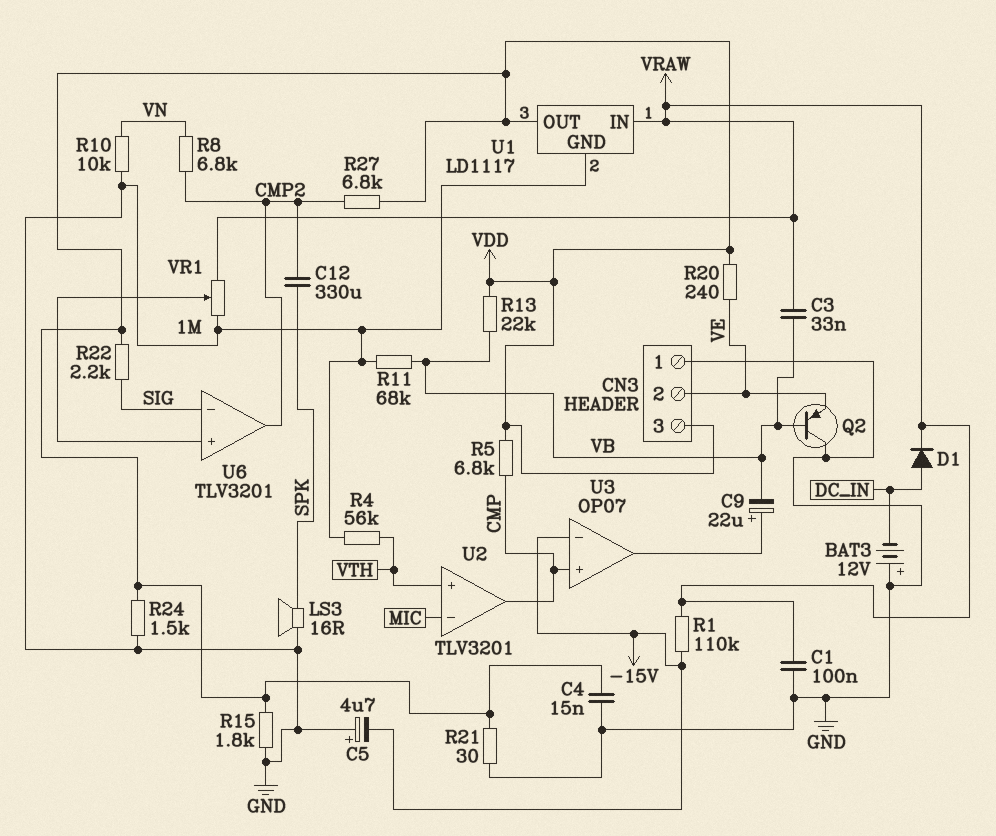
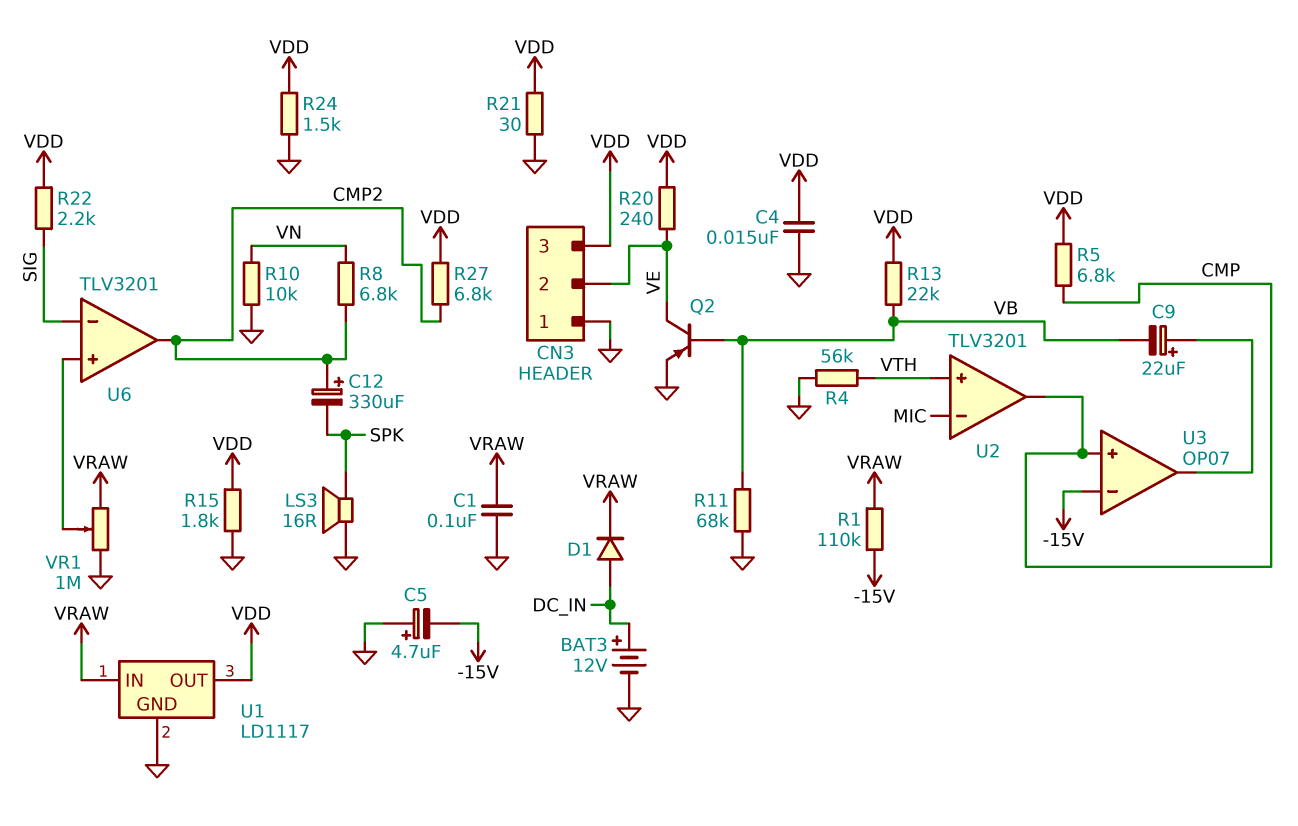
BAT3: 12V (plus GND, minus DC_IN) -> 12V (plus DC_IN, minus GND)
C3: 33nF (VB, VRAW) -> none
C12: 330uF (CMP2, SPK) -> 330uF (plus CMP2, minus SPK)
Q2: PNP (B VB, C GND, E VE) -> PNP (B VB, C VE, E GND)

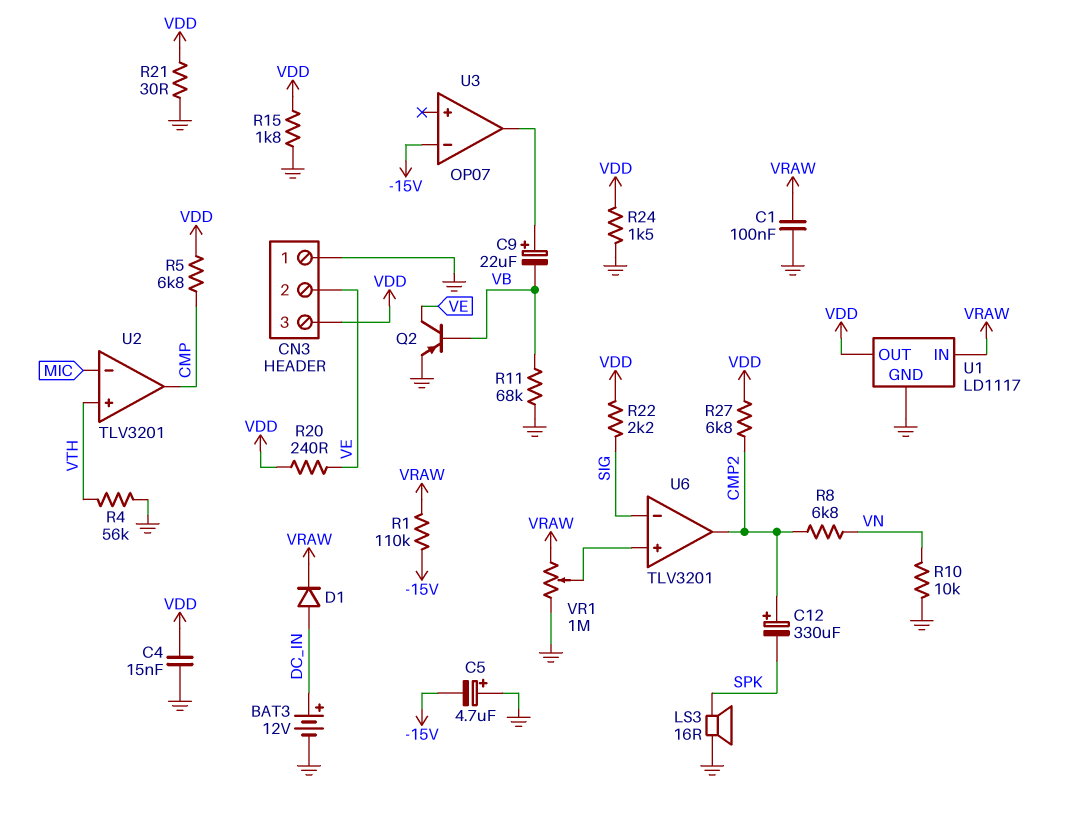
R13: 22k (VB, VDD) -> none
U3 pin in+: CMP -> none

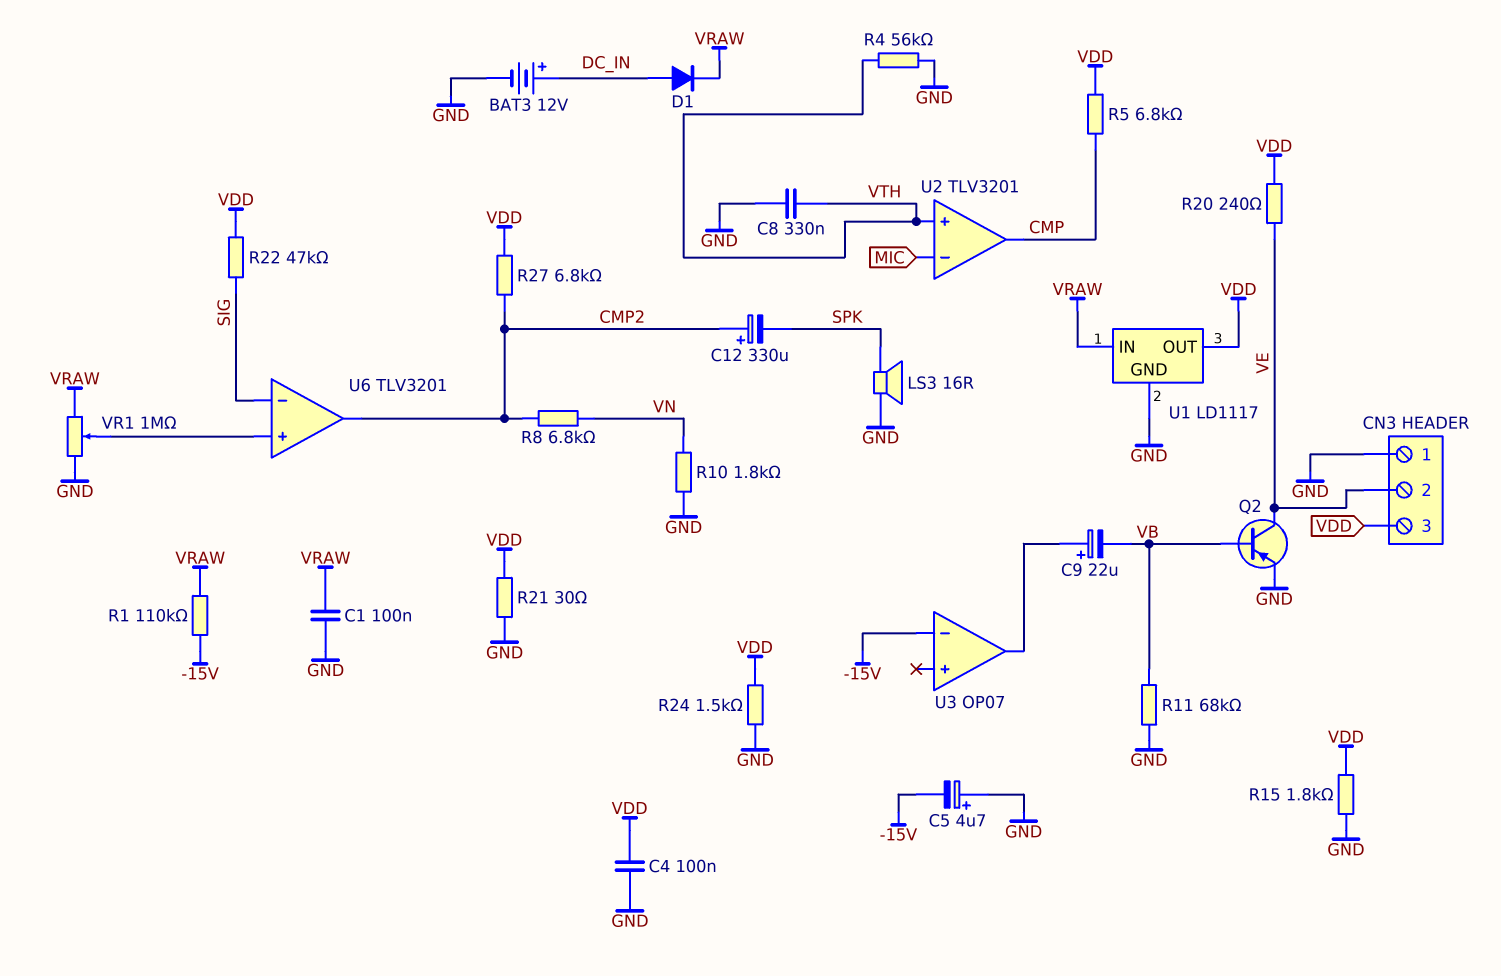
C4: 15nF (GND, VDD) -> 100nF (GND, VDD)
C8: none -> 330nF (GND, VTH)
R10: 10k (GND, VN) -> 1.8k (GND, VN)
R22: 2.2k (SIG, VDD) -> 47k (SIG, VDD)

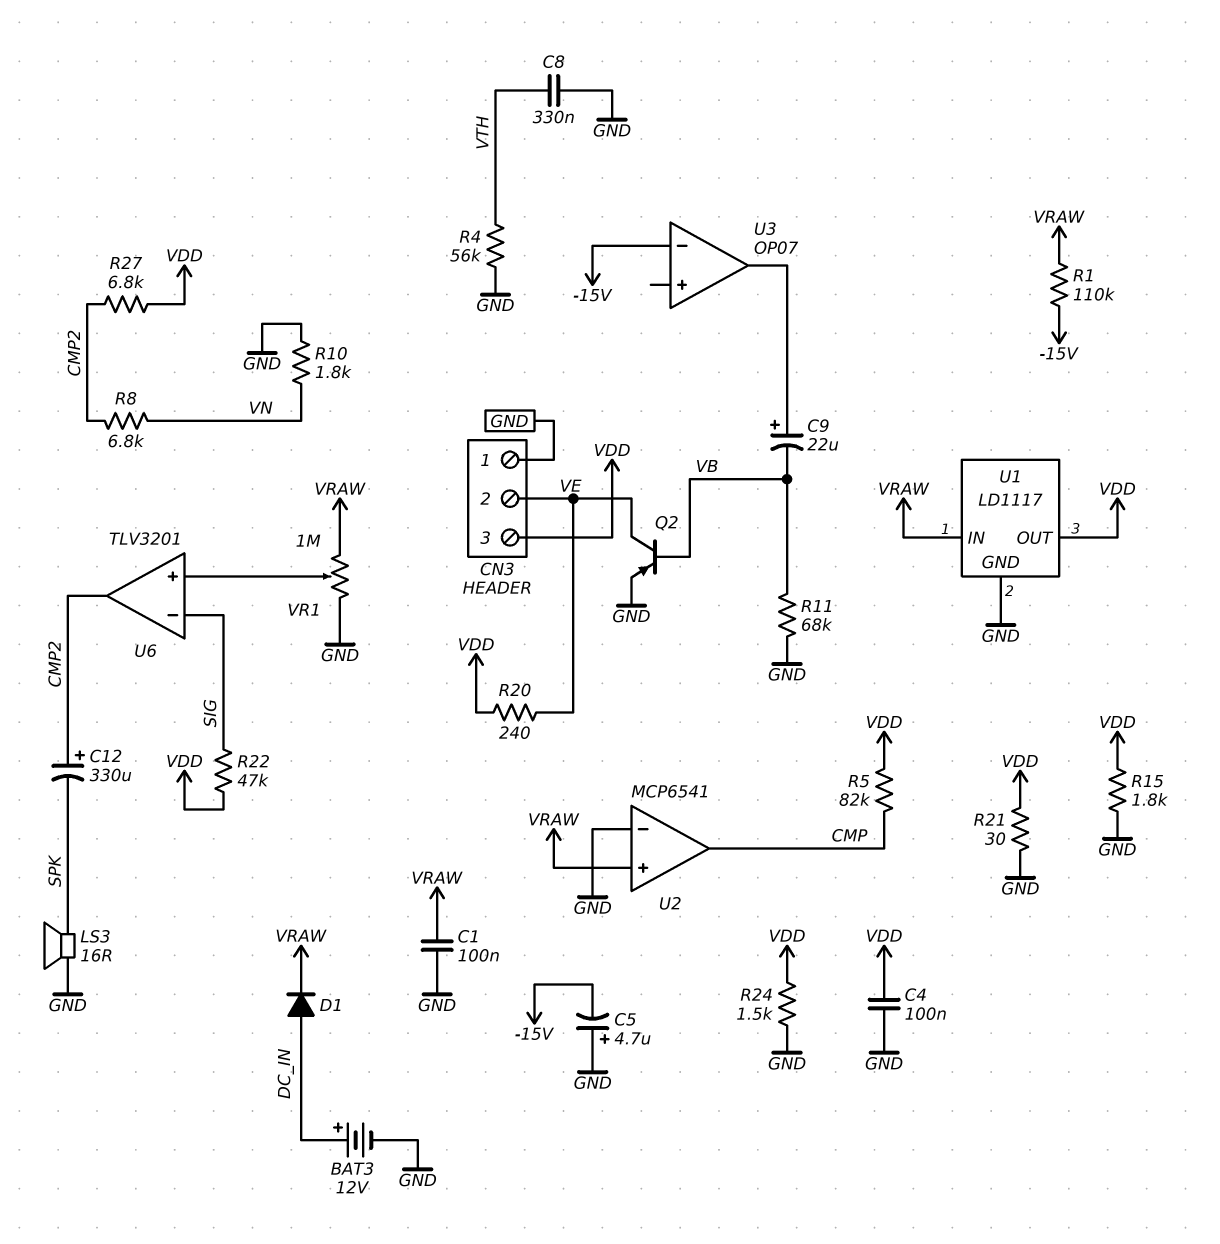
R5: 6.8k (CMP, VDD) -> 82k (CMP, VDD)
U2: TLV3201 -> MCP6541
U2 pin in+: VTH -> VRAW
U2 pin in-: MIC -> GND

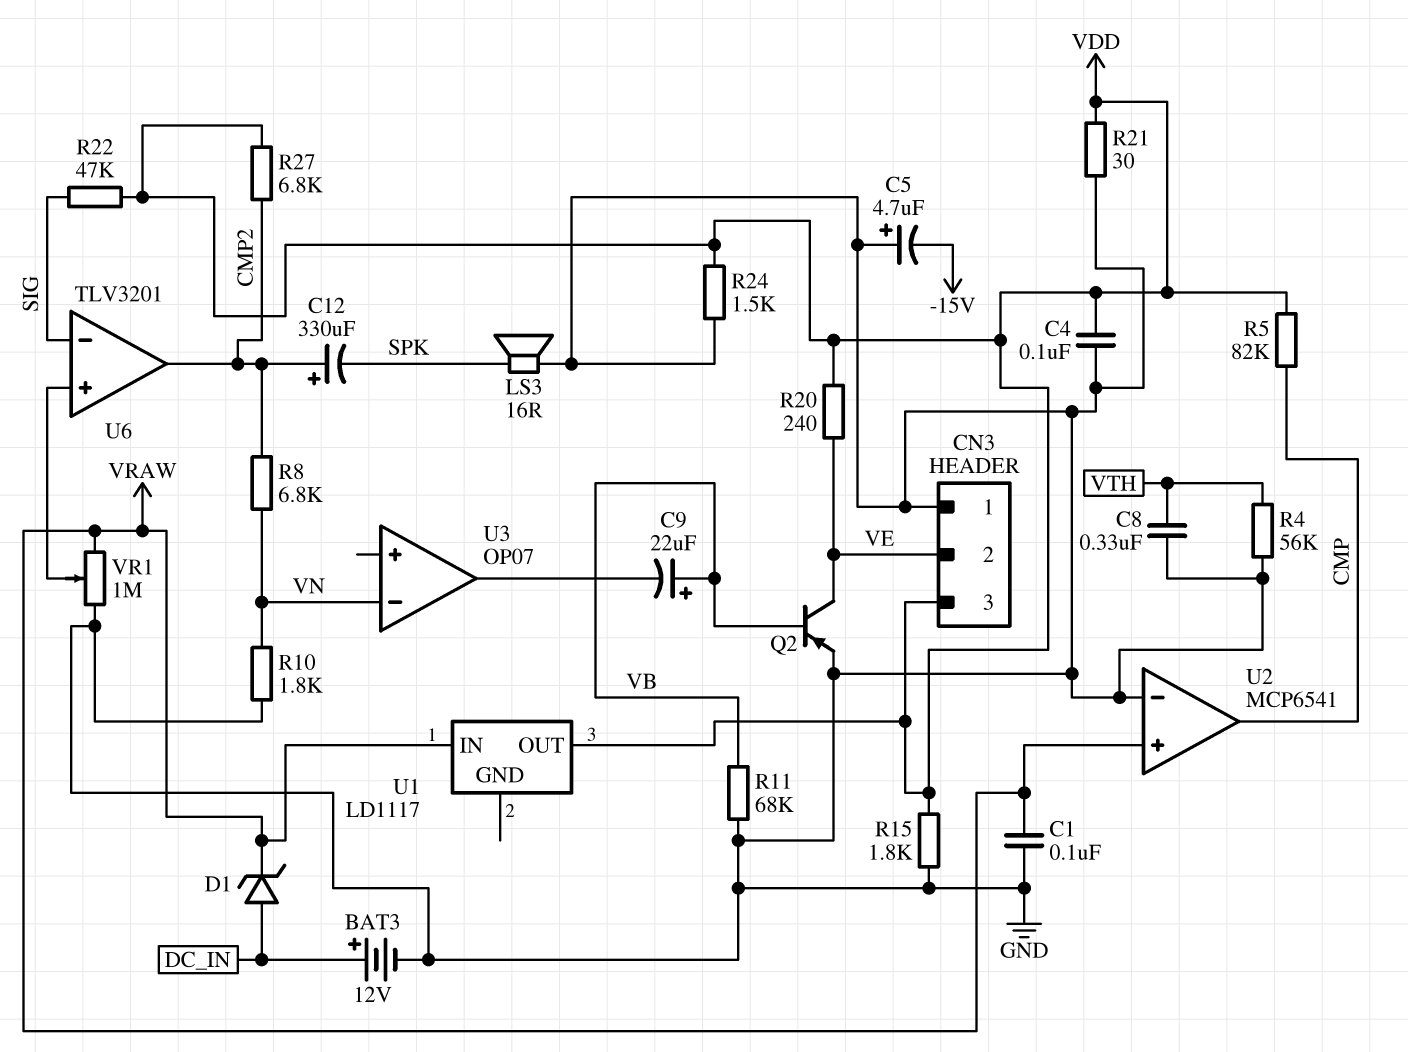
C9: 22uF (plus U3/out, minus VB) -> 22uF (plus VB, minus U3/out)
D1: diode (A DC_IN, K VRAW) -> zener (A DC_IN, K VRAW)
R1: 110k (-15V, VRAW) -> none
U1 pin GND: GND -> none
U3 pin in-: -15V -> VN

